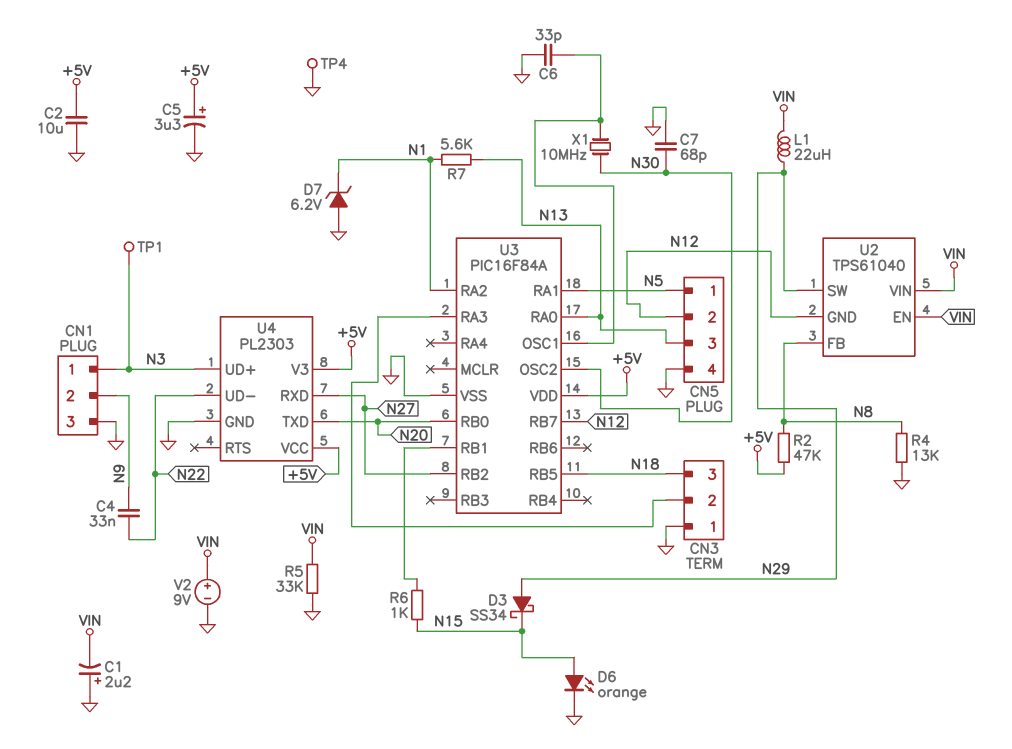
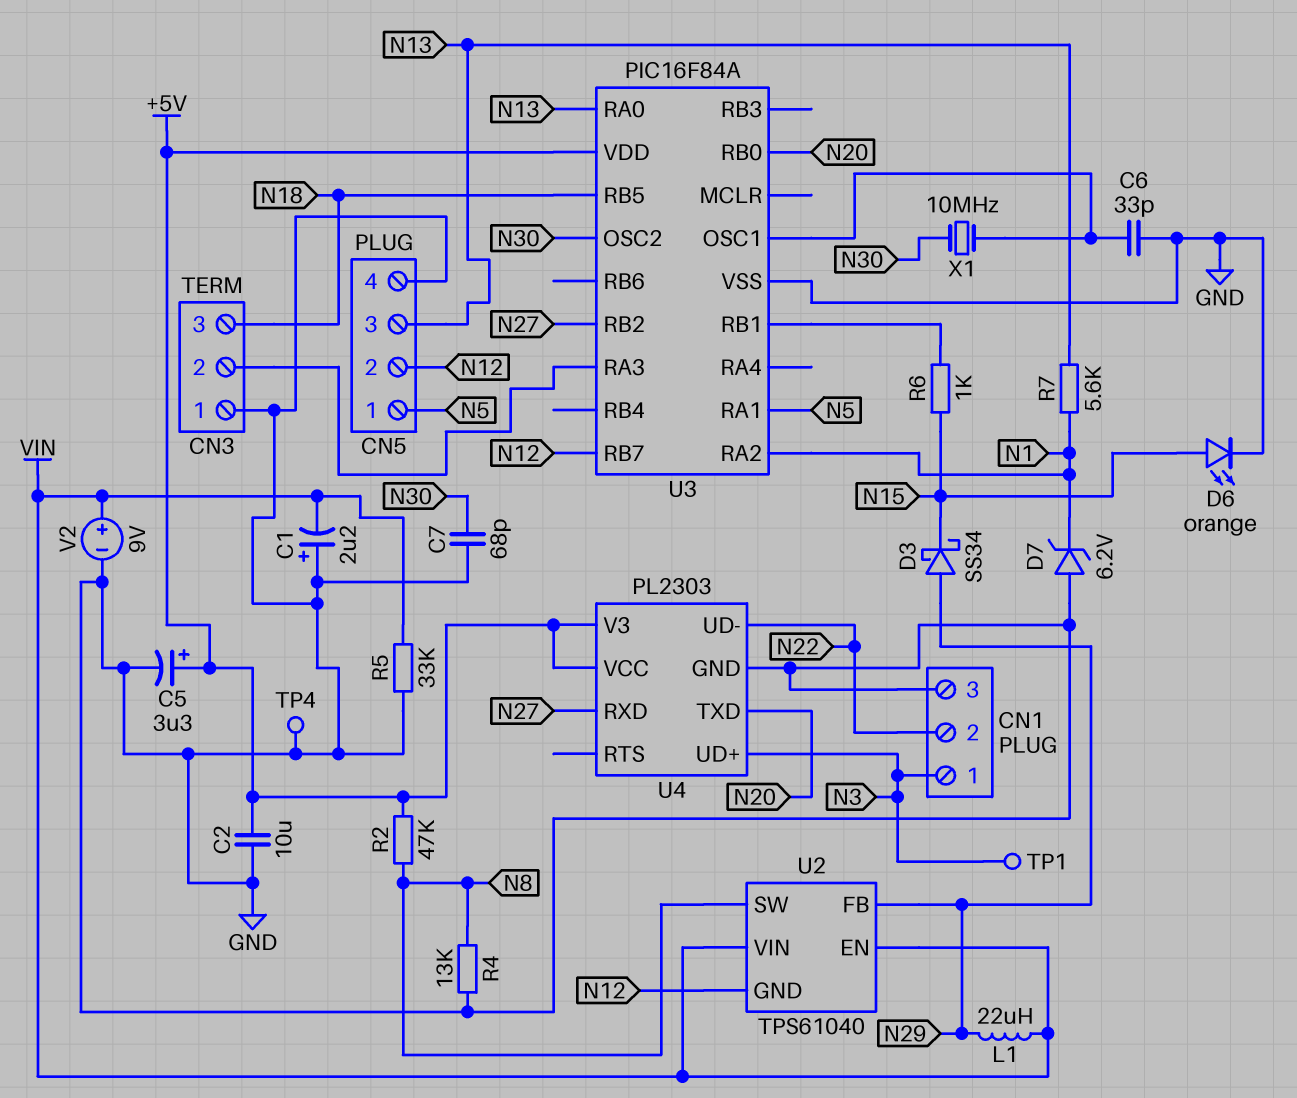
C4: 33nF (N9, N22) -> none
CN1 pin 2: N9 -> N22
U2 pin FB: N8 -> N29
U2 pin SW: N29 -> N8

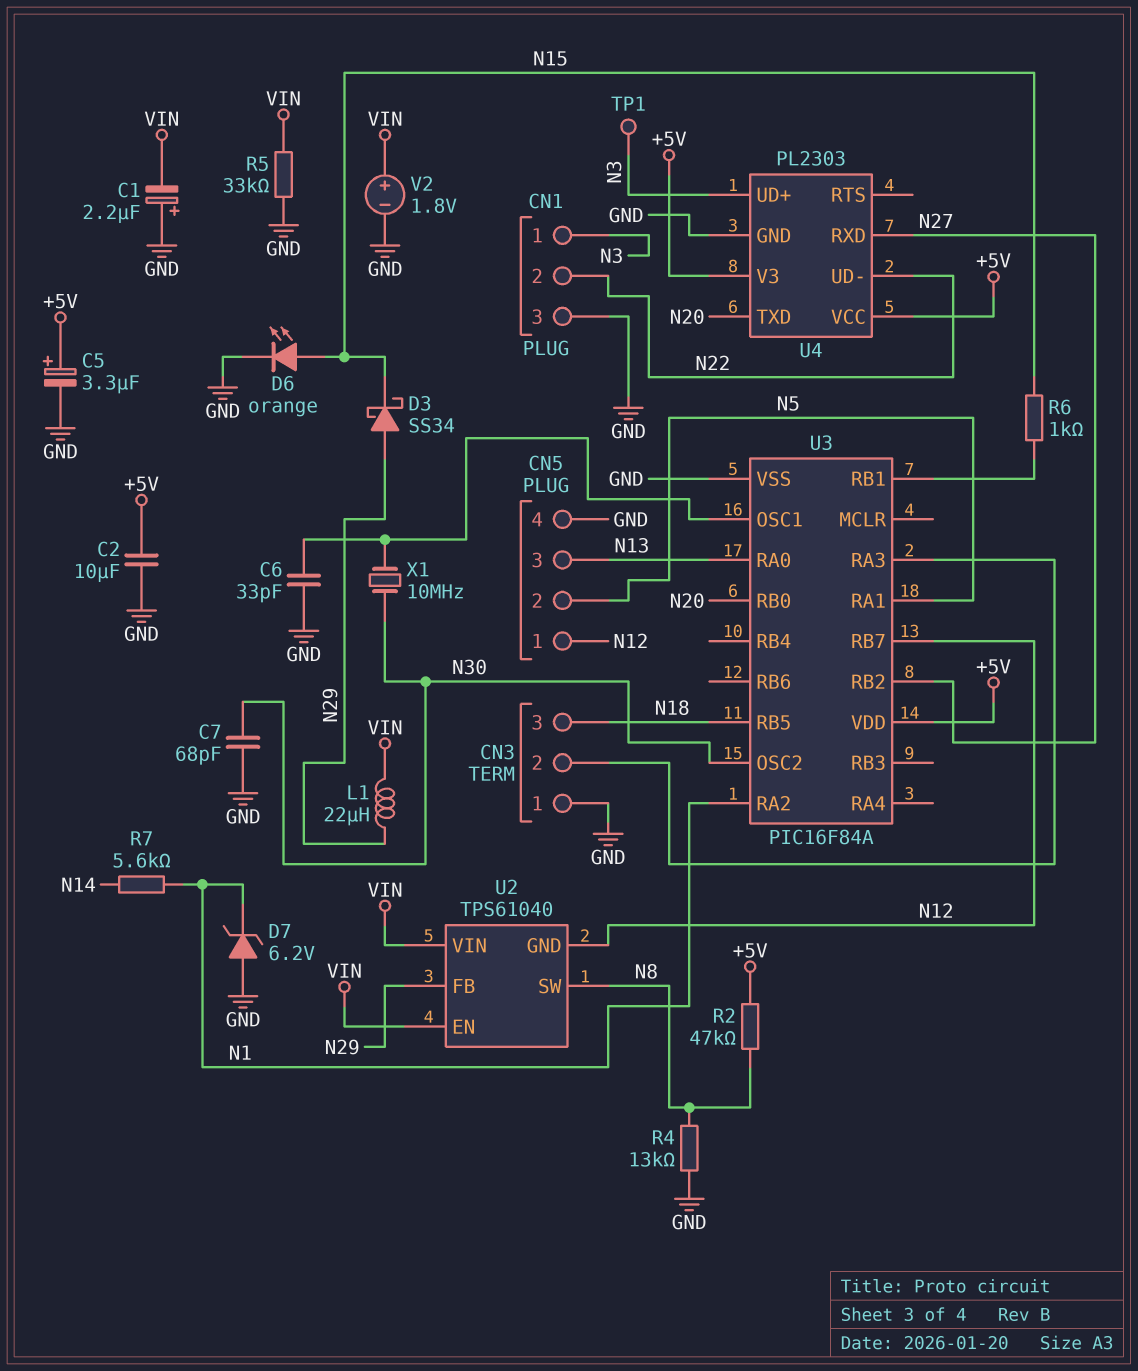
CN5 pin 1: N5 -> N12
CN5 pin 2: N12 -> N5
R7: 5.6k (N1, N13) -> 5.6k (N1, N14)
TP4: test point (GND) -> none
V2: 9V (plus VIN, minus GND) -> 1.8V (plus VIN, minus GND)

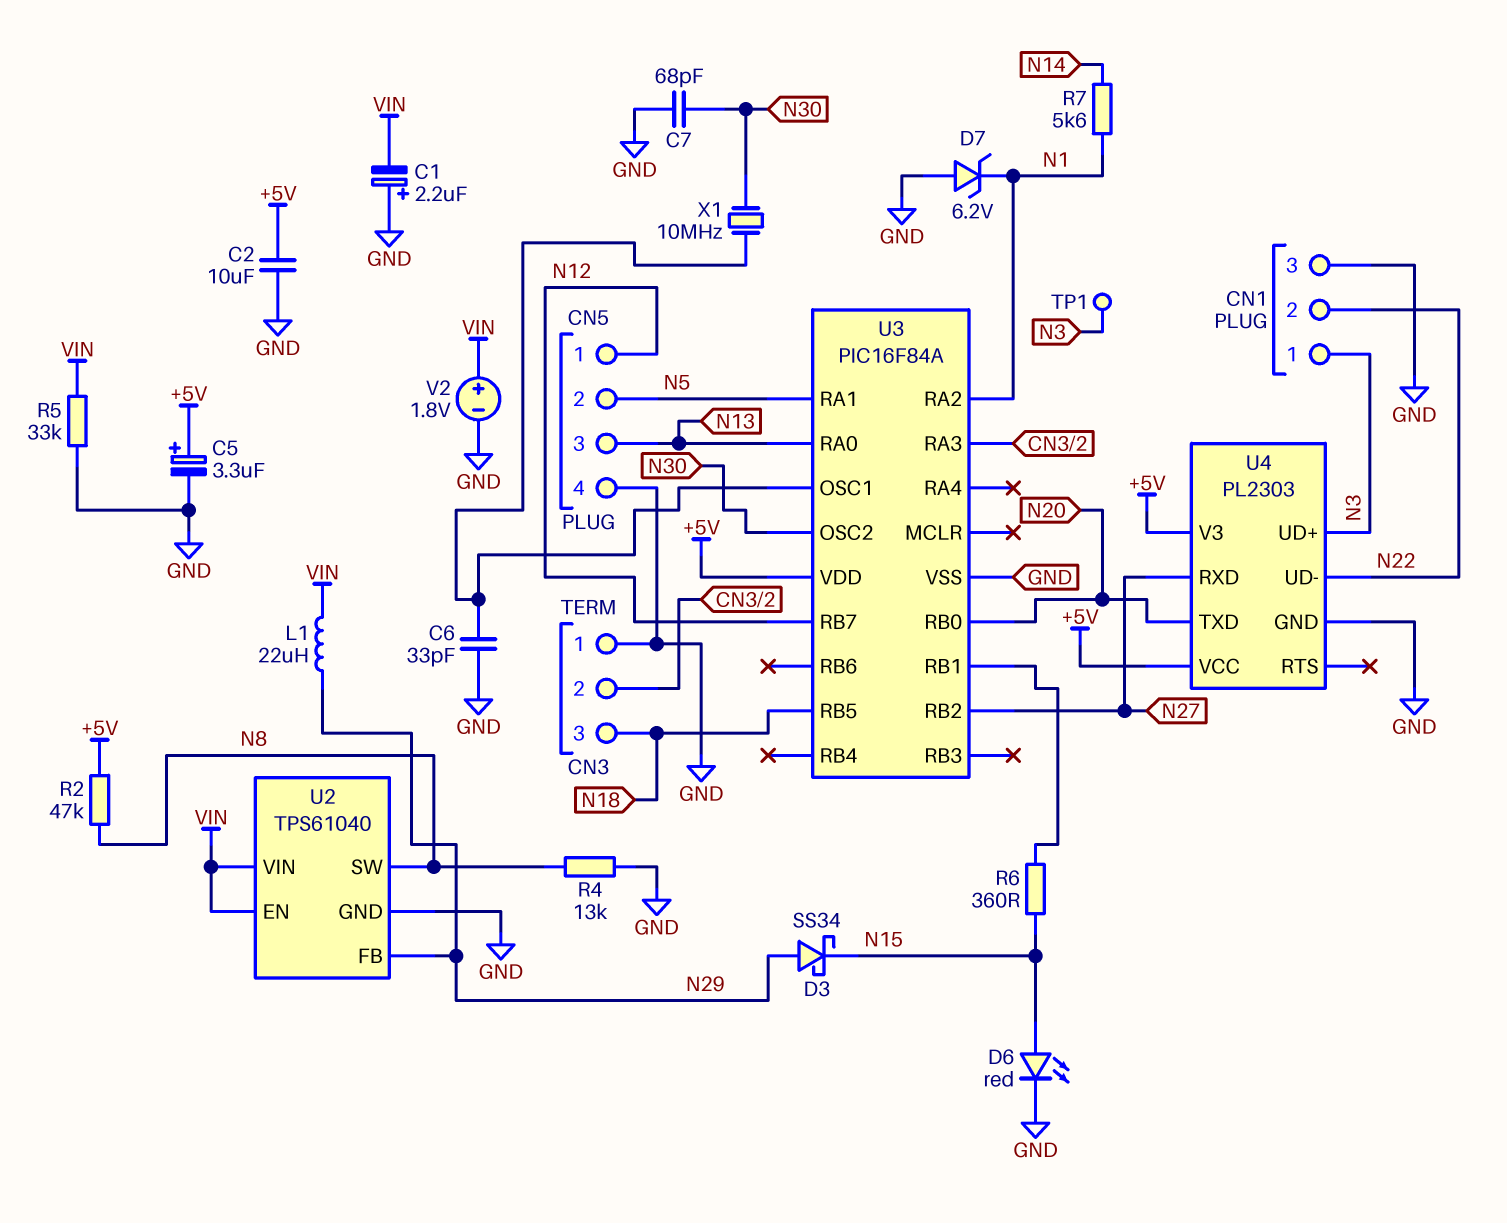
D6: LED orange (A N15, K GND) -> LED red (A N15, K GND)
R6: 1k (N15, U3/RB1) -> 360 (N15, U3/RB1)
U2 pin GND: N12 -> GND

